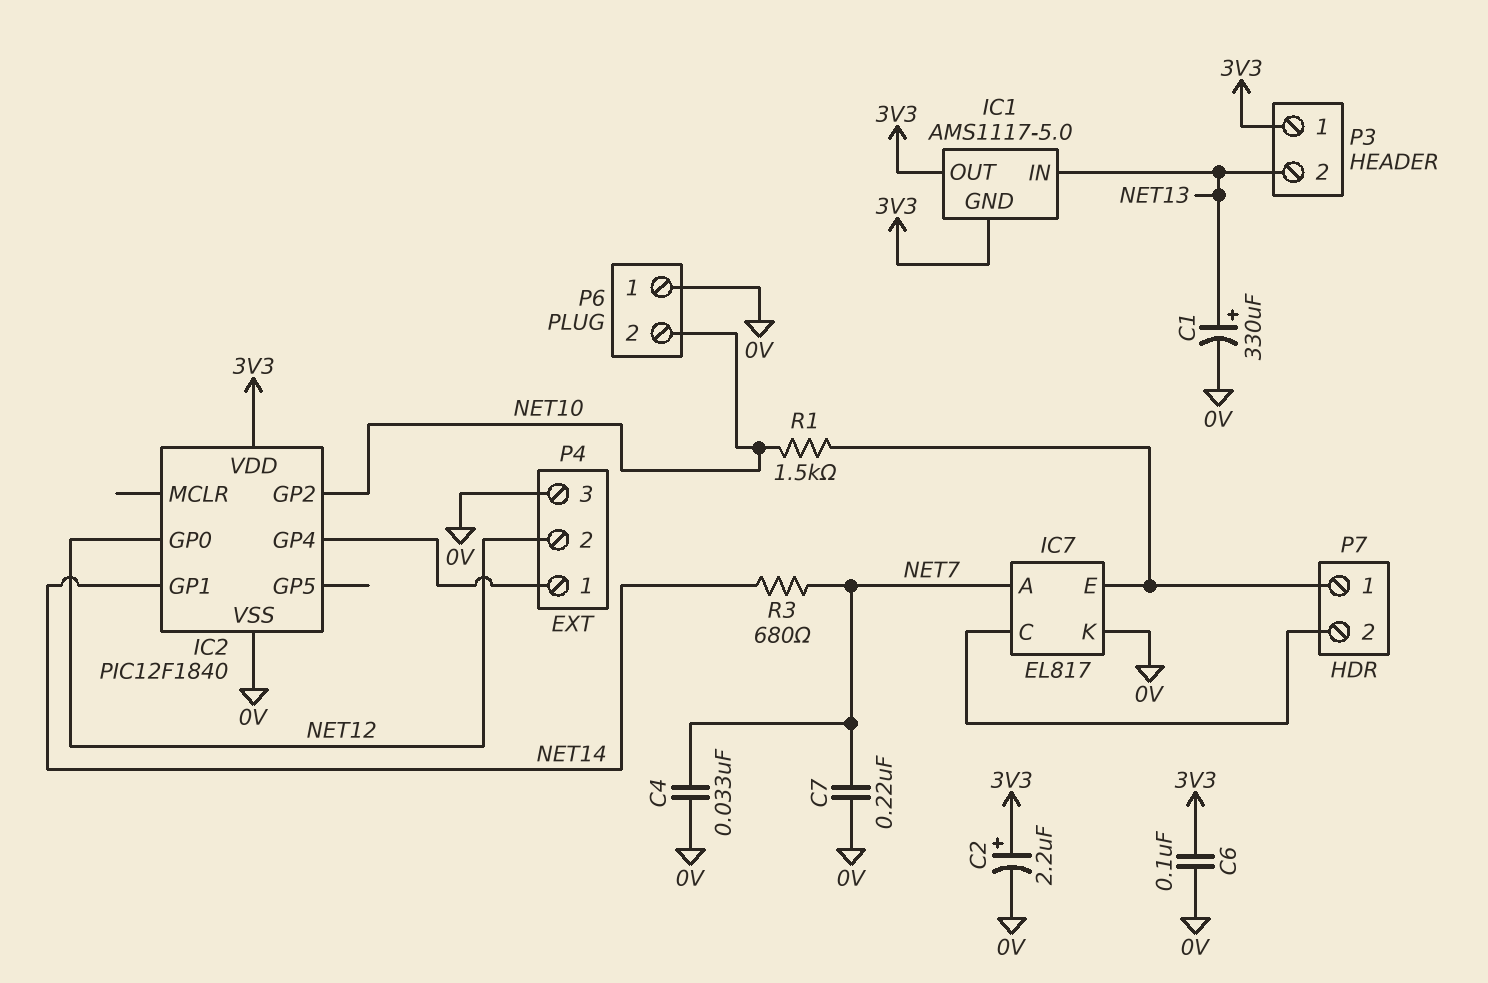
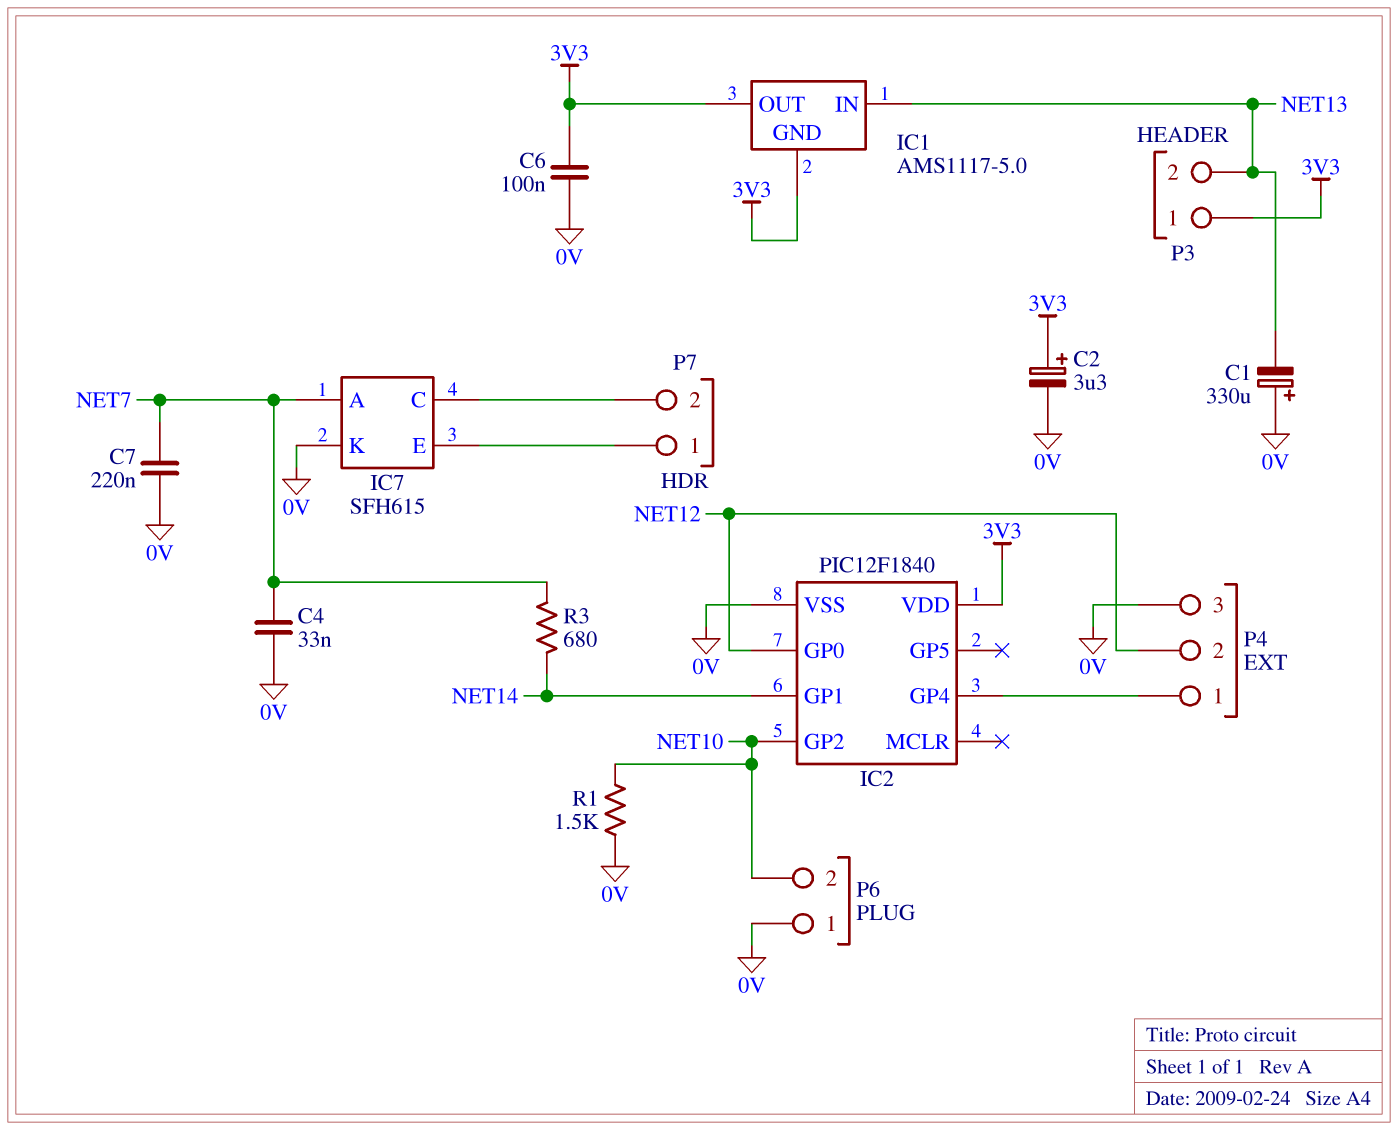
C1: 330uF (plus NET13, minus 0V) -> 330uF (plus 0V, minus NET13)
C2: 2.2uF (plus 3V3, minus 0V) -> 3.3uF (plus 3V3, minus 0V)
IC7: EL817 -> SFH615
R1: 1.5k (IC7/E, NET10) -> 1.5k (0V, NET10)

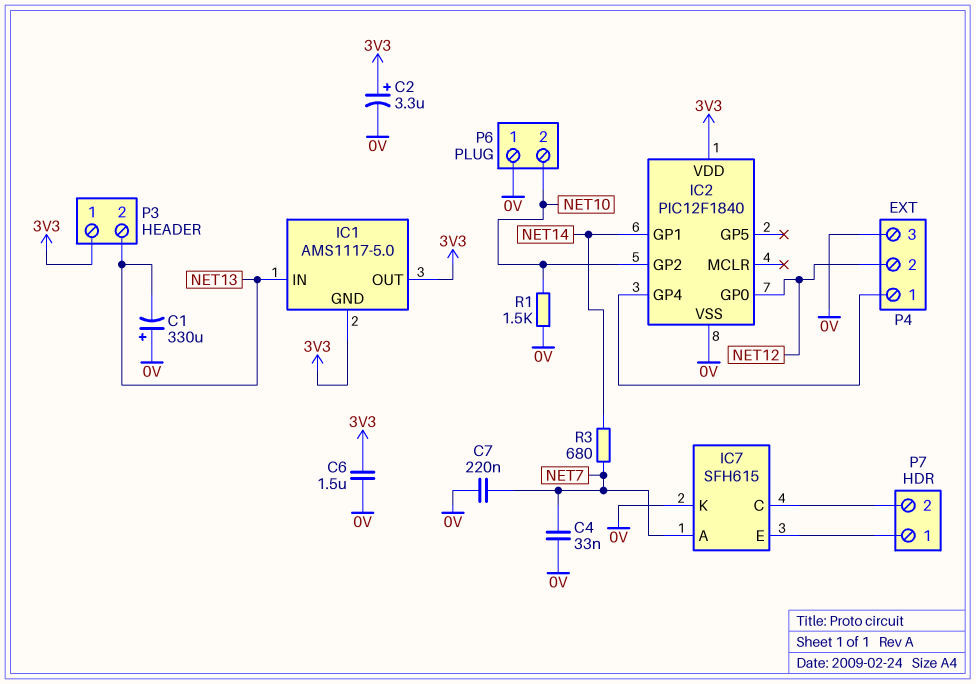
C6: 100nF (0V, 3V3) -> 1.5uF (0V, 3V3)

